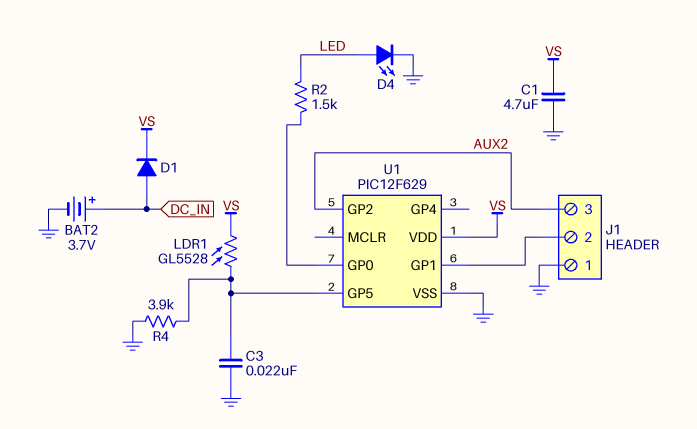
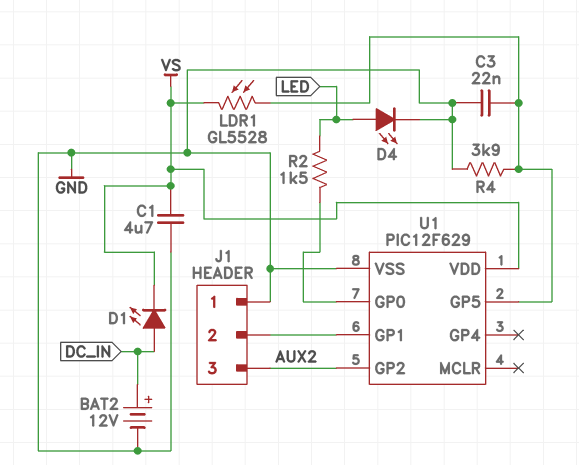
BAT2: 3.7V (plus DC_IN, minus GND) -> 12V (plus DC_IN, minus GND)
D1: diode (A DC_IN, K VS) -> LED (A DC_IN, K VS)

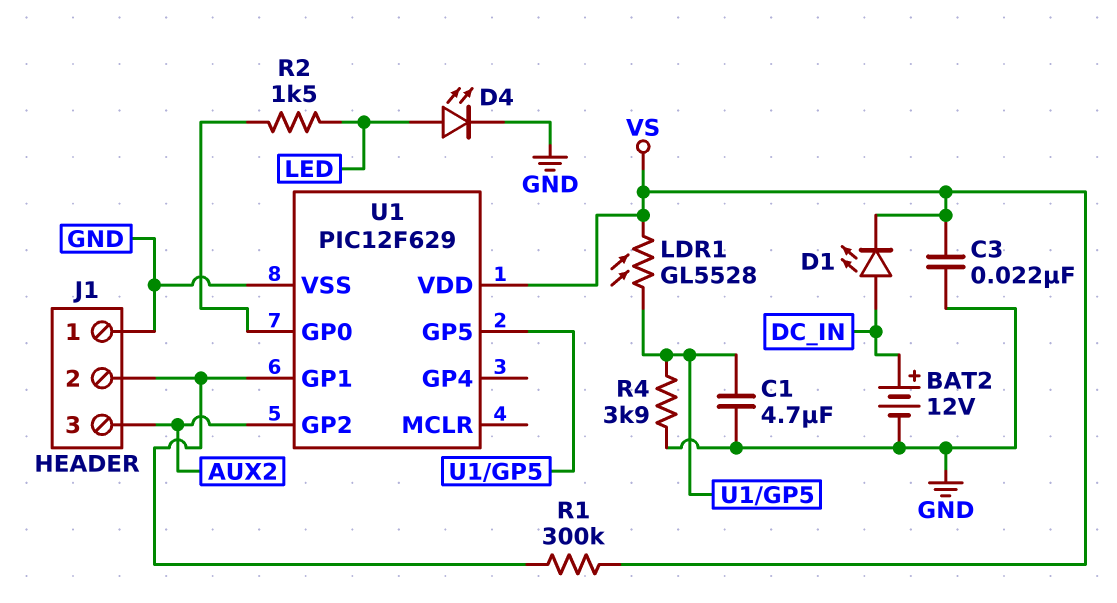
C1: 4.7uF (GND, VS) -> 4.7uF (GND, U1/GP5)
C3: 22nF (GND, U1/GP5) -> 22nF (GND, VS)
R1: none -> 300k (J1/2, VS)

